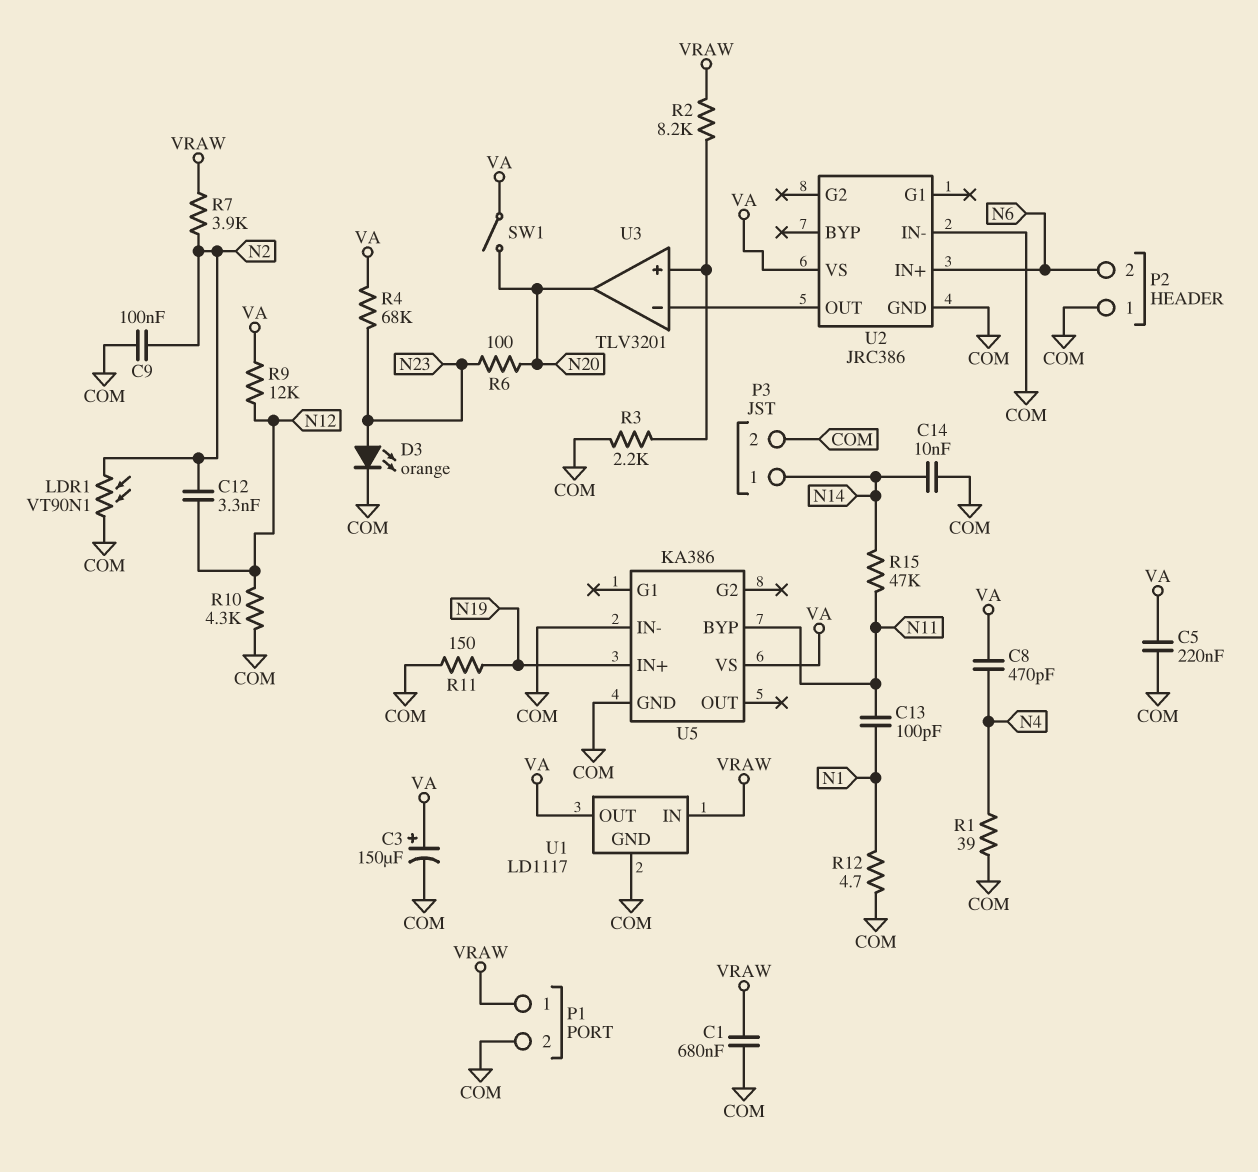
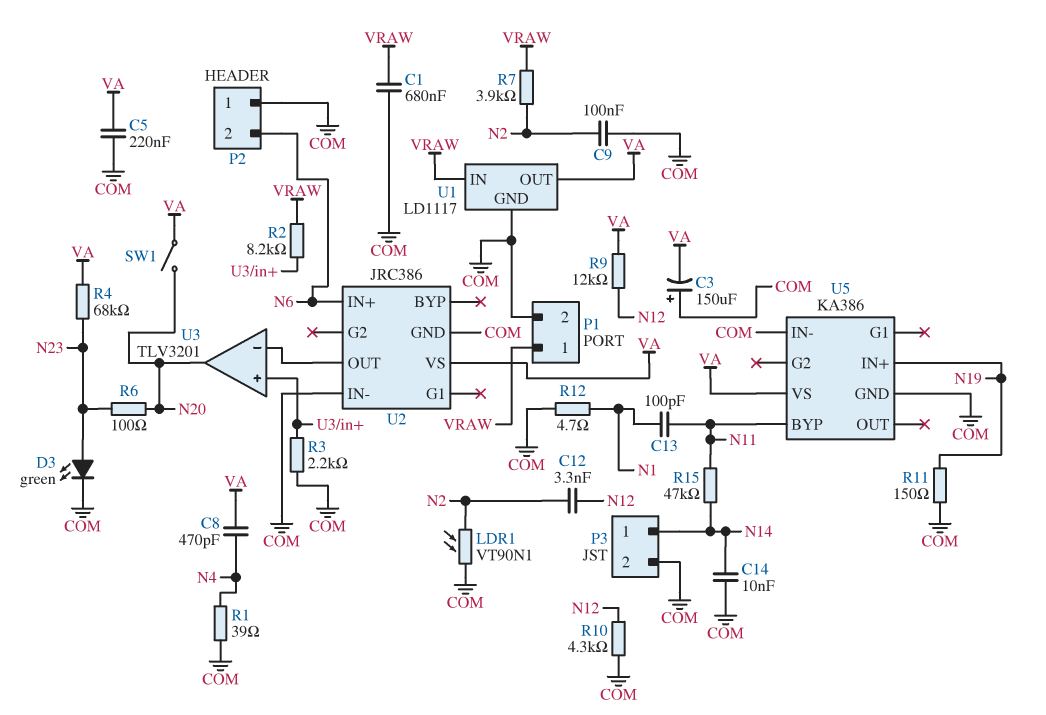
C3: 150uF (plus VA, minus COM) -> 150uF (plus COM, minus VA)
D3: LED orange (A N23, K COM) -> LED green (A N23, K COM)

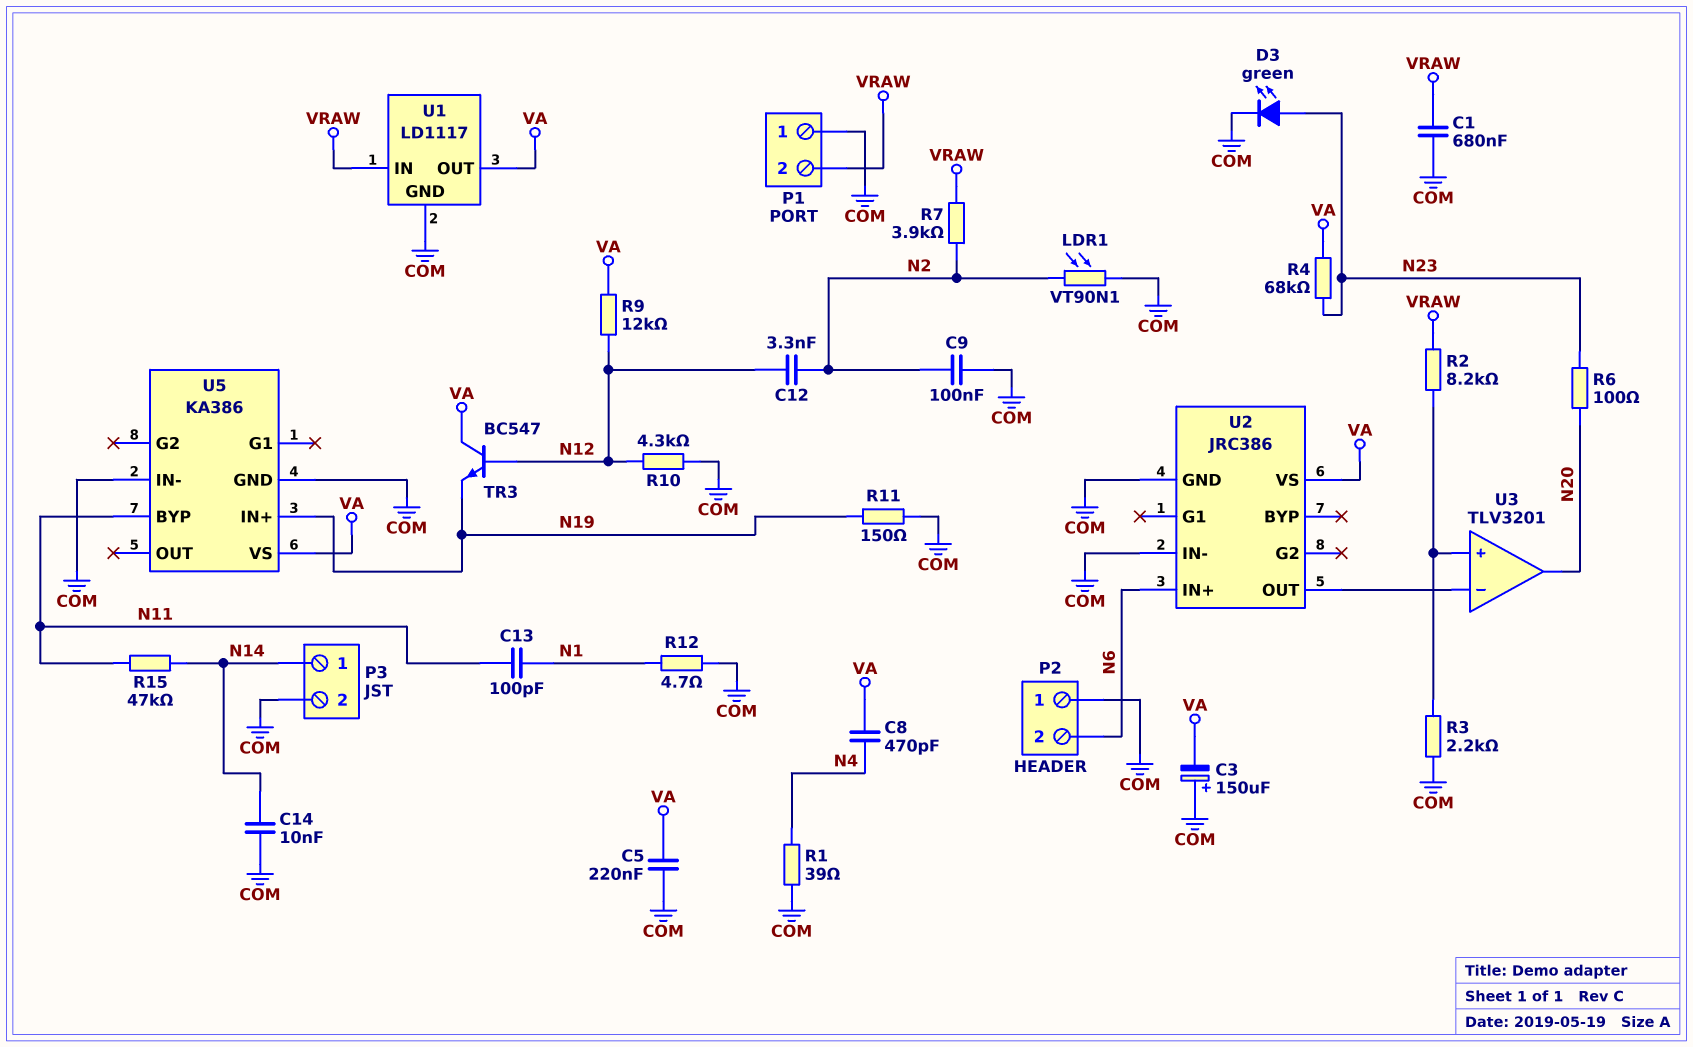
P1 pin 1: VRAW -> COM
P1 pin 2: COM -> VRAW
SW1: switch (N20, VA) -> none
TR3: none -> NPN BC547 (B N12, C VA, E N19)

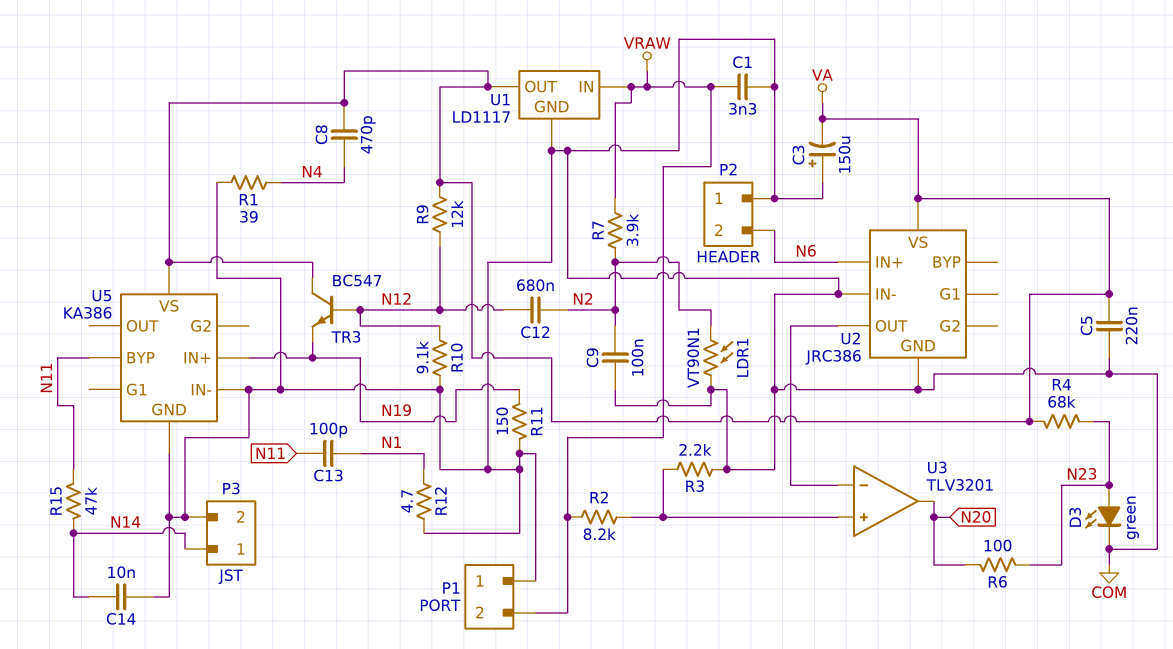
C1: 680nF (COM, VRAW) -> 3.3nF (COM, VRAW)
C12: 3.3nF (N2, N12) -> 680nF (N2, N12)
R10: 4.3k (COM, N12) -> 9.1k (COM, N12)

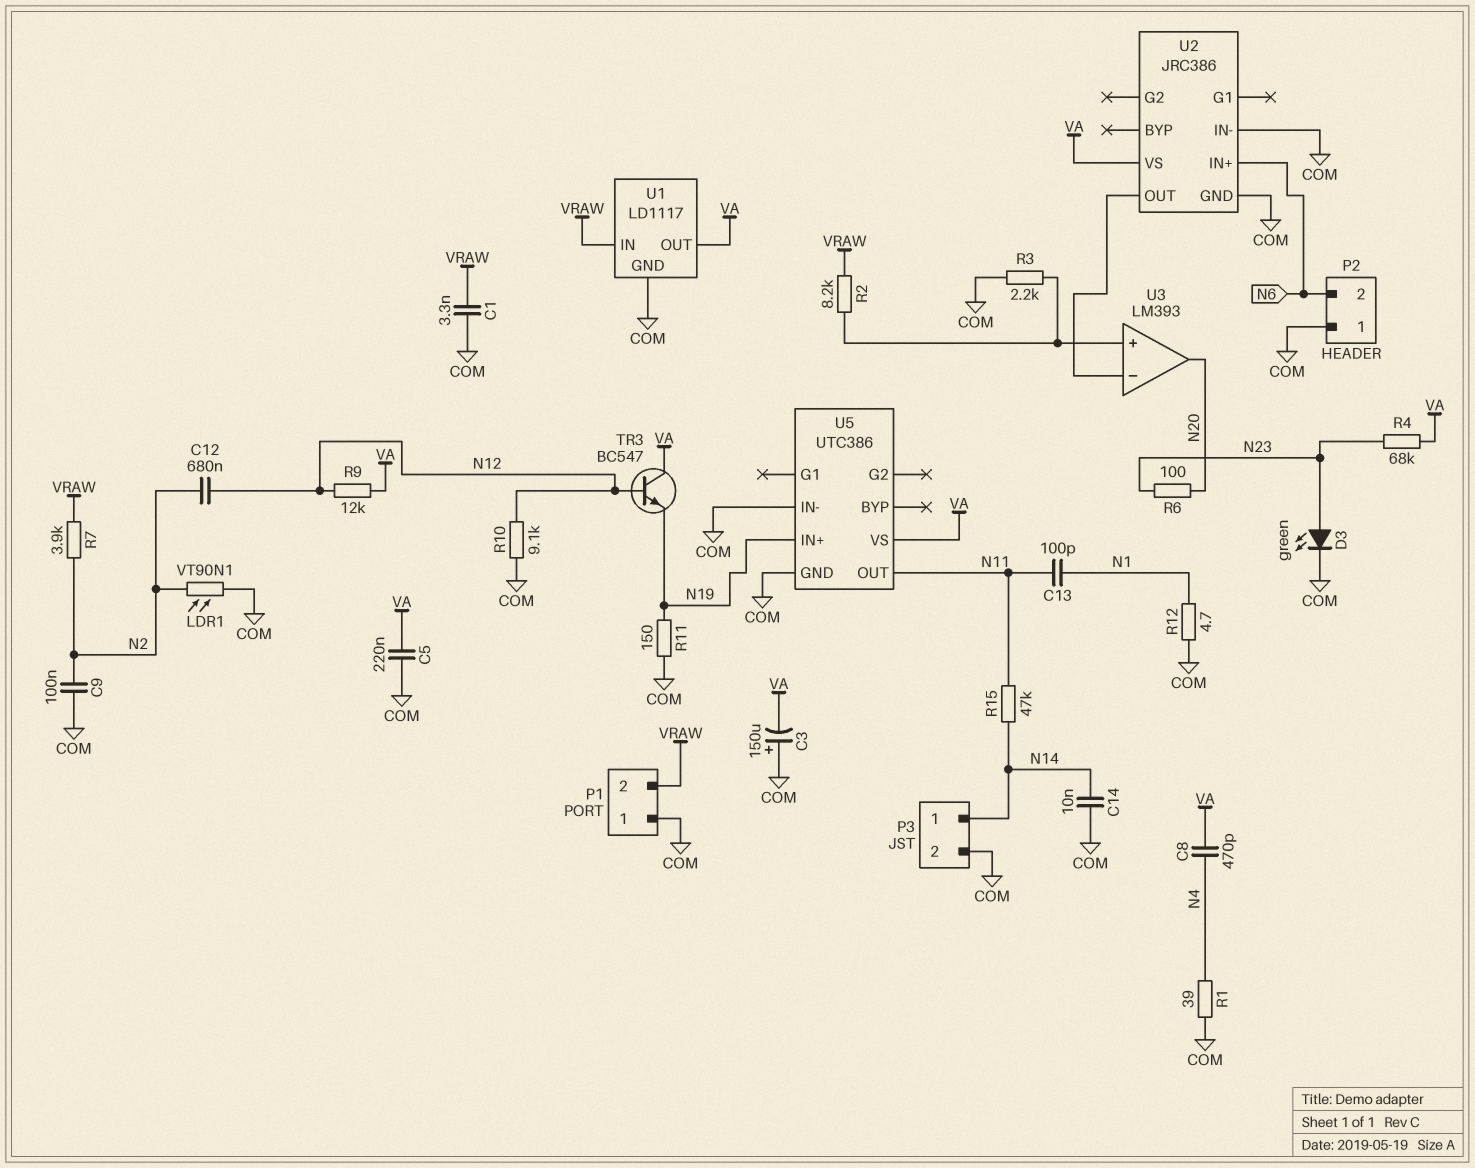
U3: TLV3201 -> LM393
U5: KA386 -> UTC386
U5 pin BYP: N11 -> none
U5 pin OUT: none -> N11

